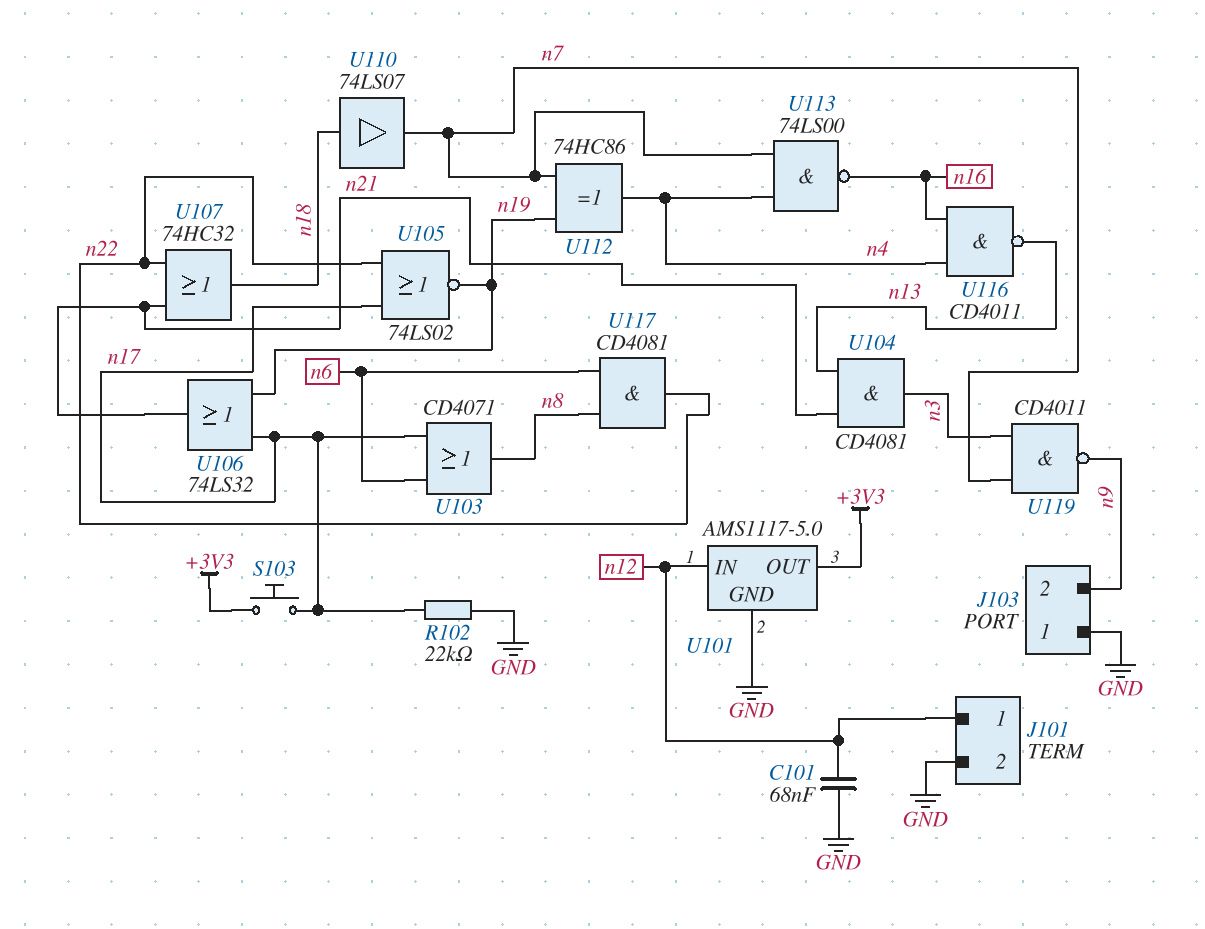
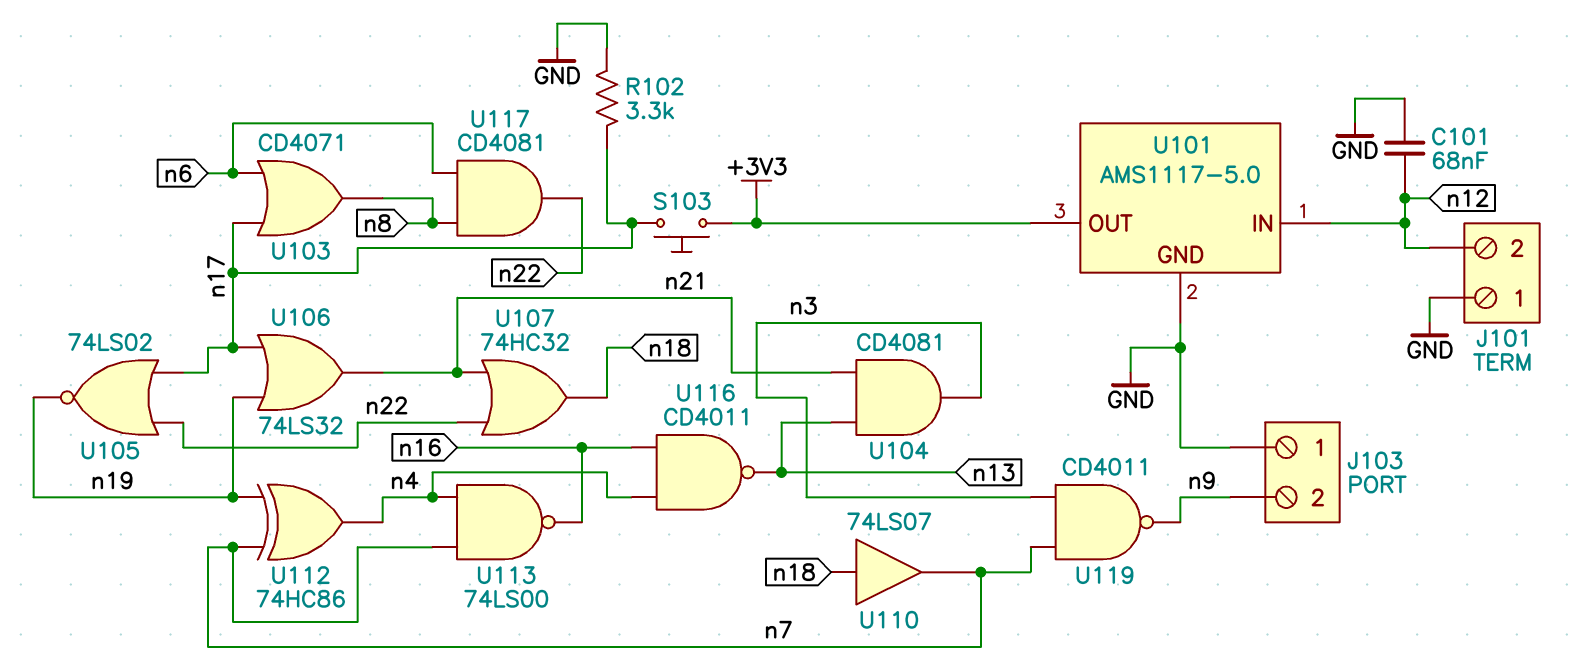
J101 pin 1: n12 -> GND
J101 pin 2: GND -> n12
R102: 22k (GND, n17) -> 3.3k (GND, n17)

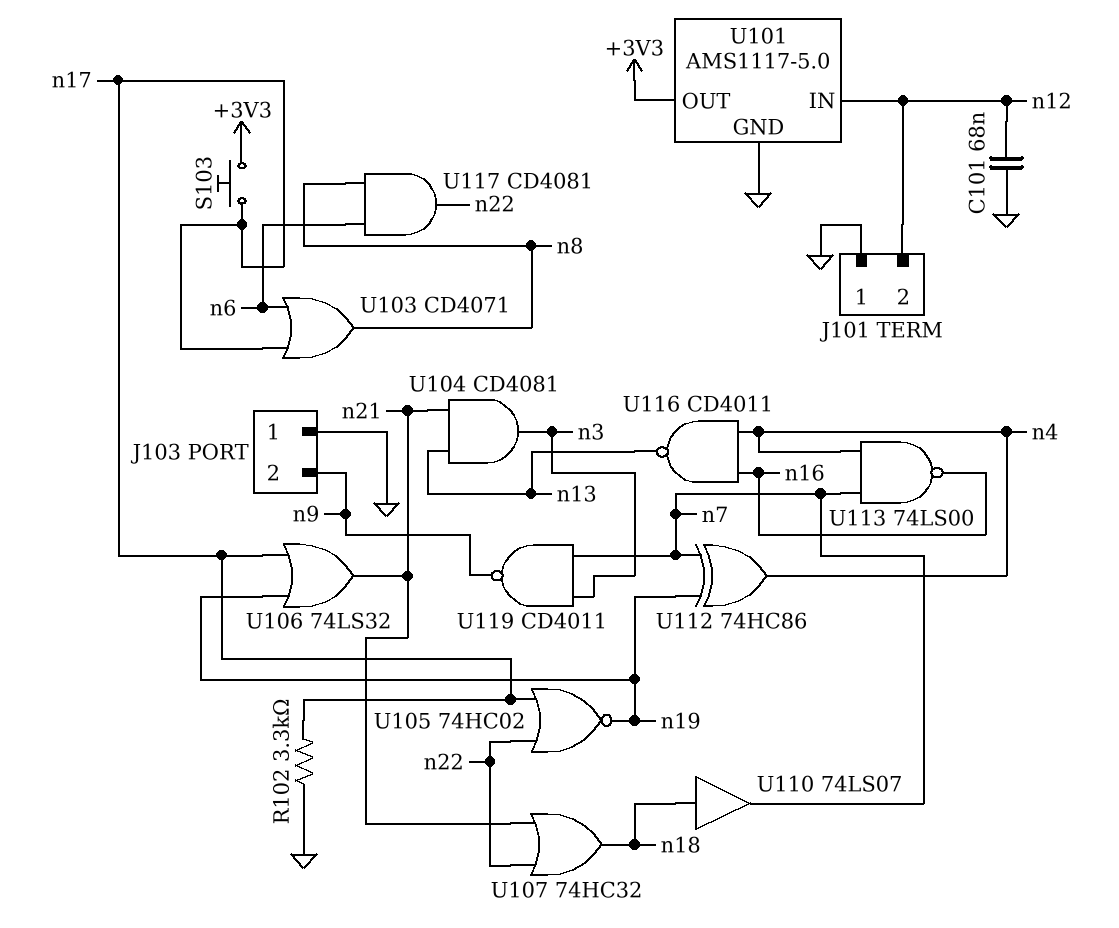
U105: NOR 74LS02 (in n17, in n22, out n19) -> NOR 74HC02 (in n17, in n22, out n19)

